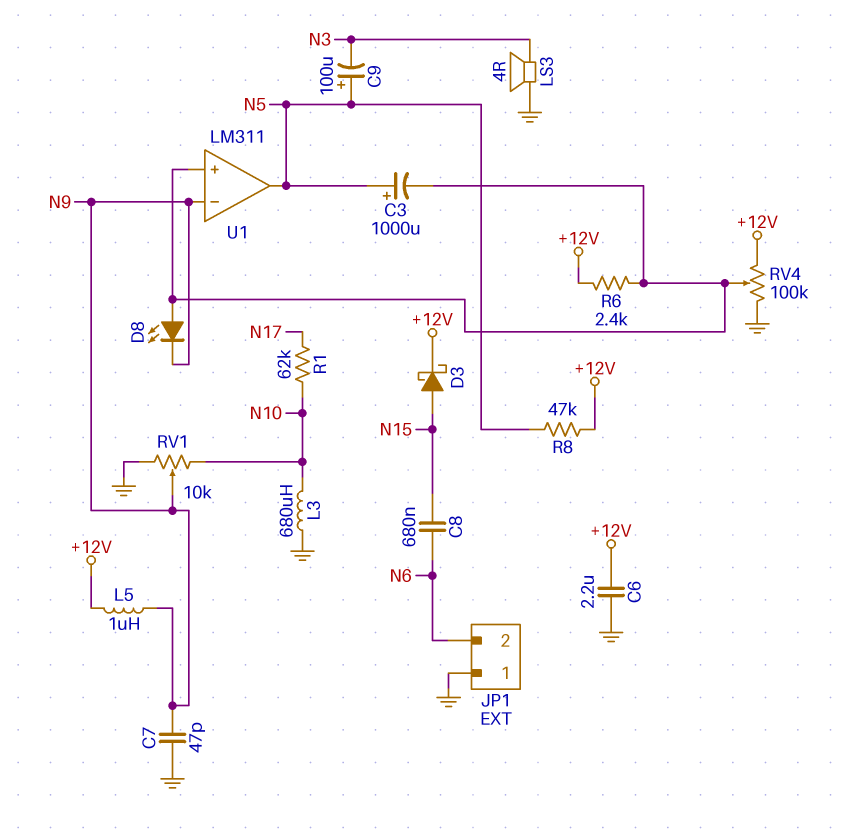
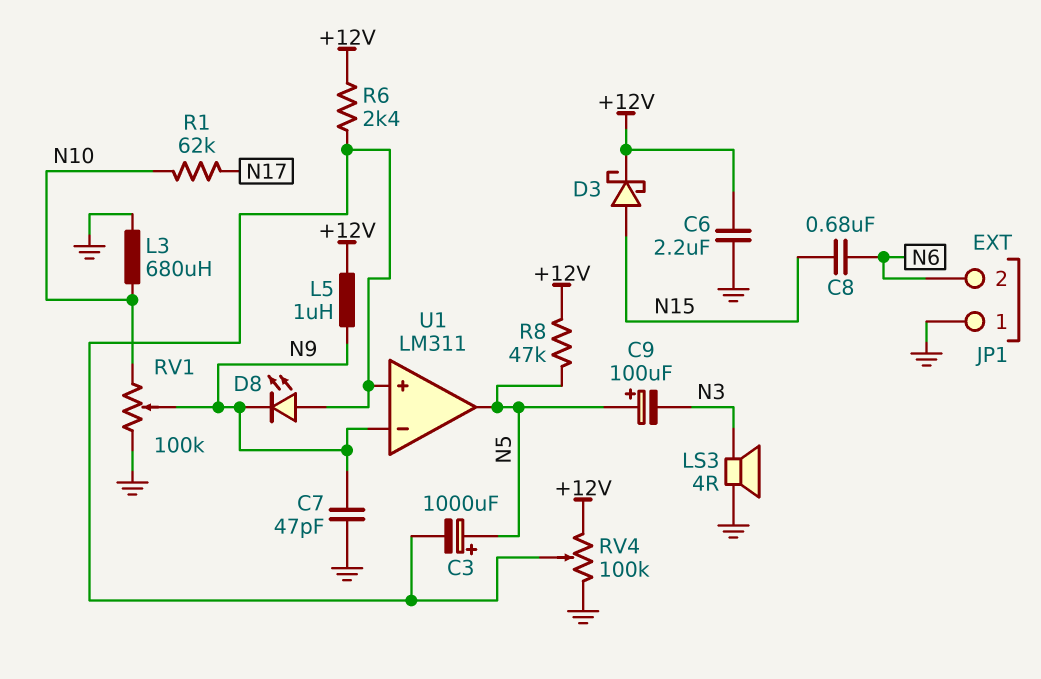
RV1: 10k (GND, N10, wiper N9) -> 100k (GND, N10, wiper N9)

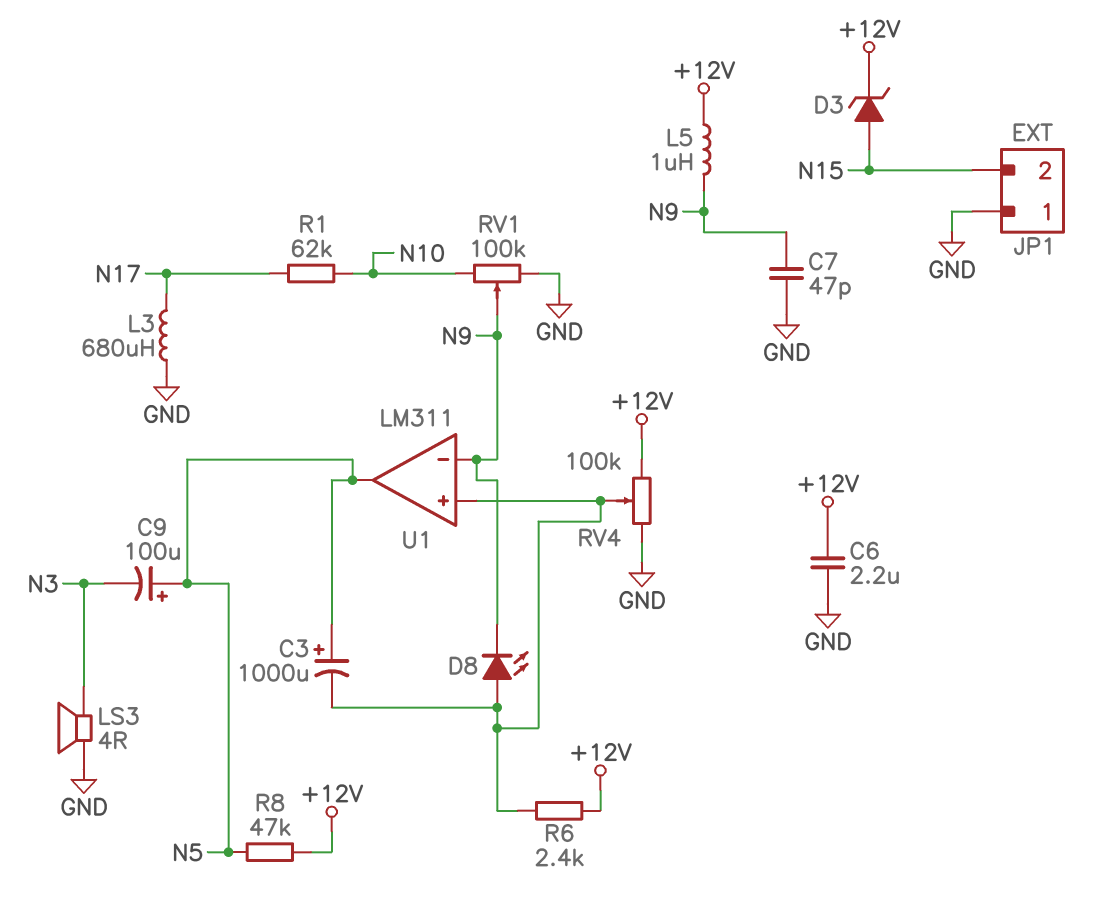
C8: 680nF (N6, N15) -> none
D3: schottky (A N15, K +12V) -> zener (A N15, K +12V)
JP1 pin 2: N6 -> N15
L3: 680uH (GND, N10) -> 680uH (GND, N17)

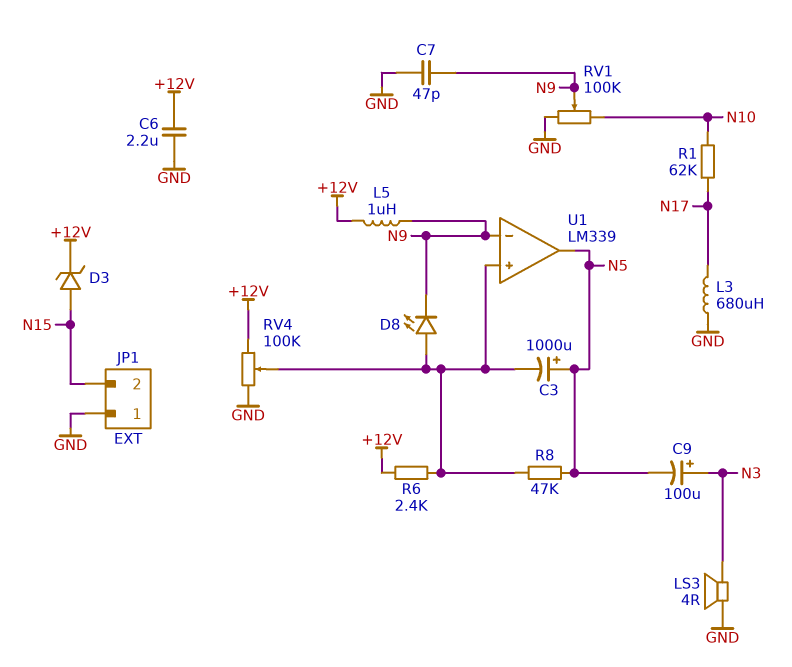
C9: 100uF (plus N5, minus N3) -> 100uF (plus N3, minus N5)
R8: 47k (+12V, N5) -> 47k (N5, U1/in+)
U1: LM311 -> LM339

